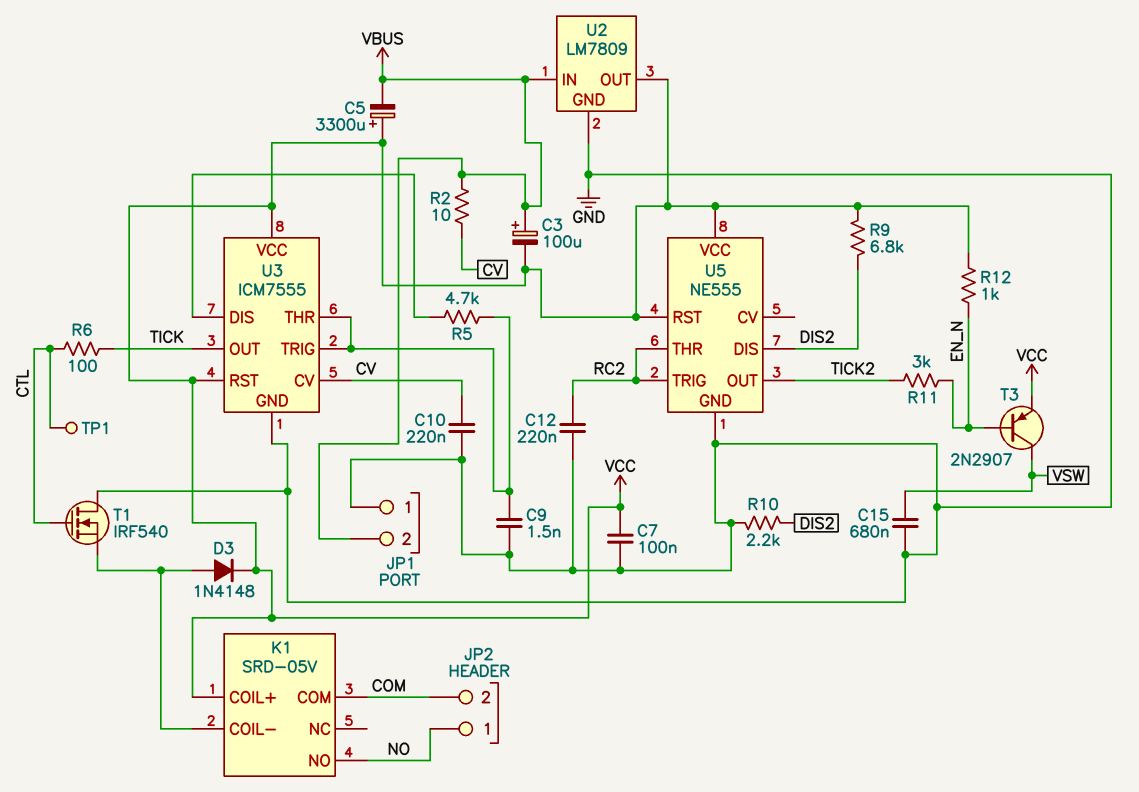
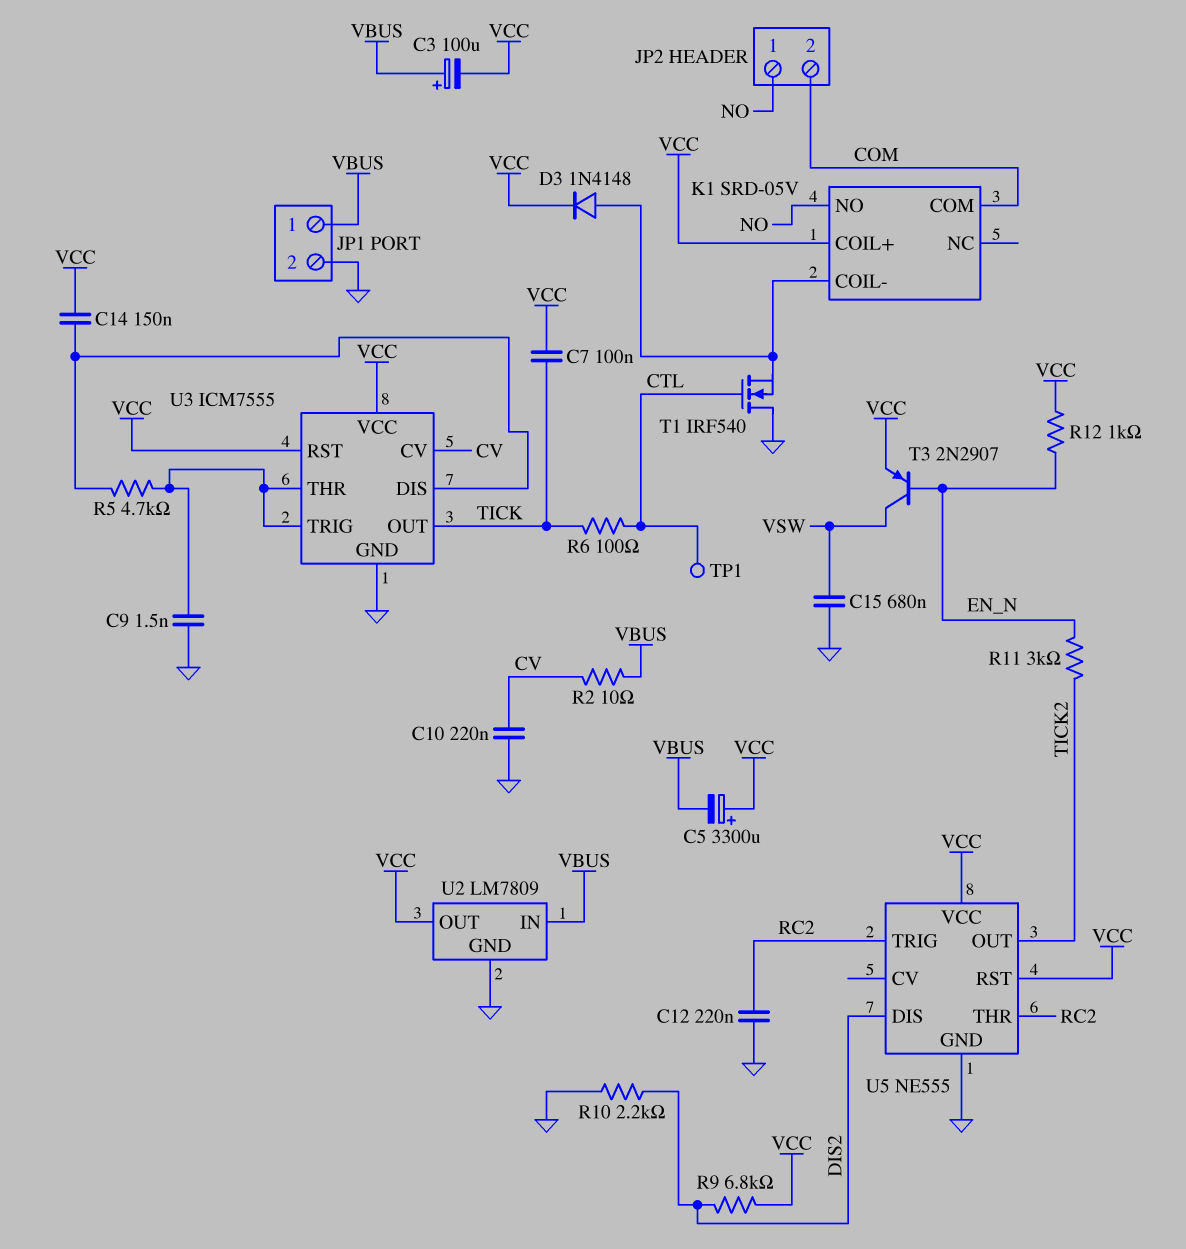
C7: 100nF (GND, VCC) -> 100nF (TICK, VCC)
C14: none -> 150nF (U3/DIS, VCC)
JP1 pin 1: GND -> VBUS
JP1 pin 2: VBUS -> GND

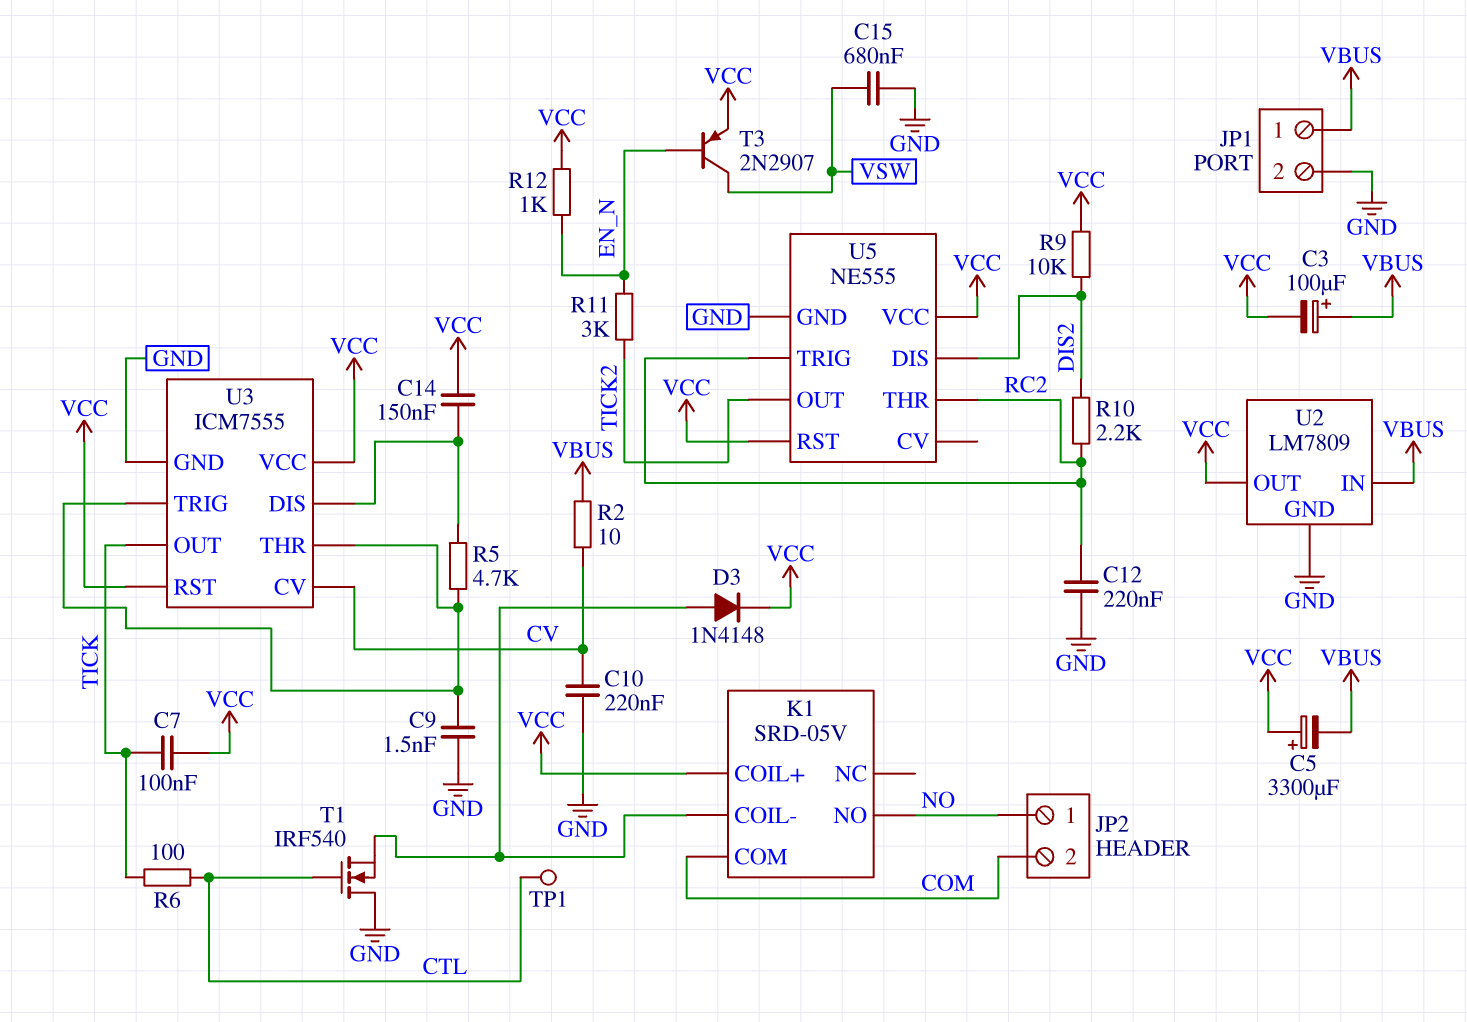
R9: 6.8k (DIS2, VCC) -> 10k (DIS2, VCC)
R10: 2.2k (DIS2, GND) -> 2.2k (DIS2, RC2)

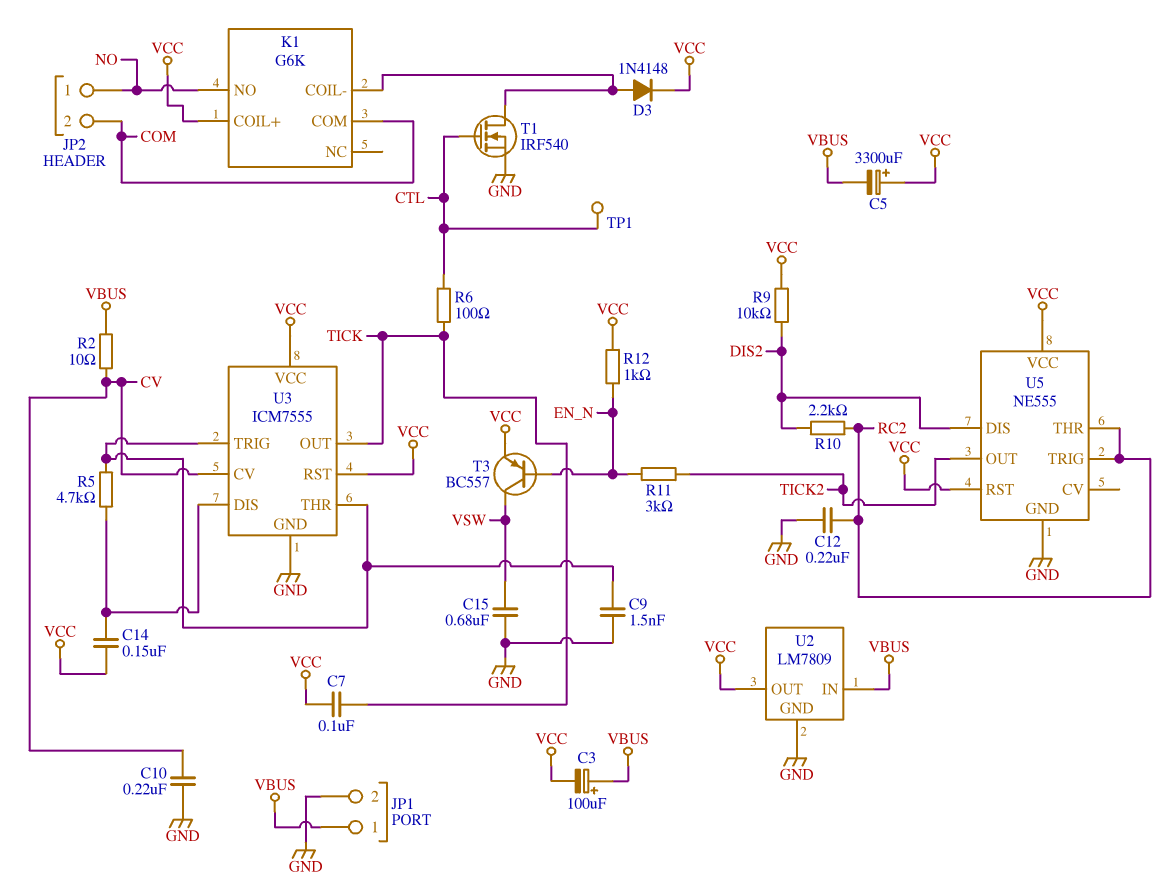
K1: SRD-05V -> G6K
T1: NMOS IRF540 (G CTL, D GND, S K1/COIL-) -> NMOS IRF540 (G CTL, D K1/COIL-, S GND)
T3: PNP 2N2907 (B EN_N, C VSW, E VCC) -> PNP BC557 (B EN_N, C VSW, E VCC)

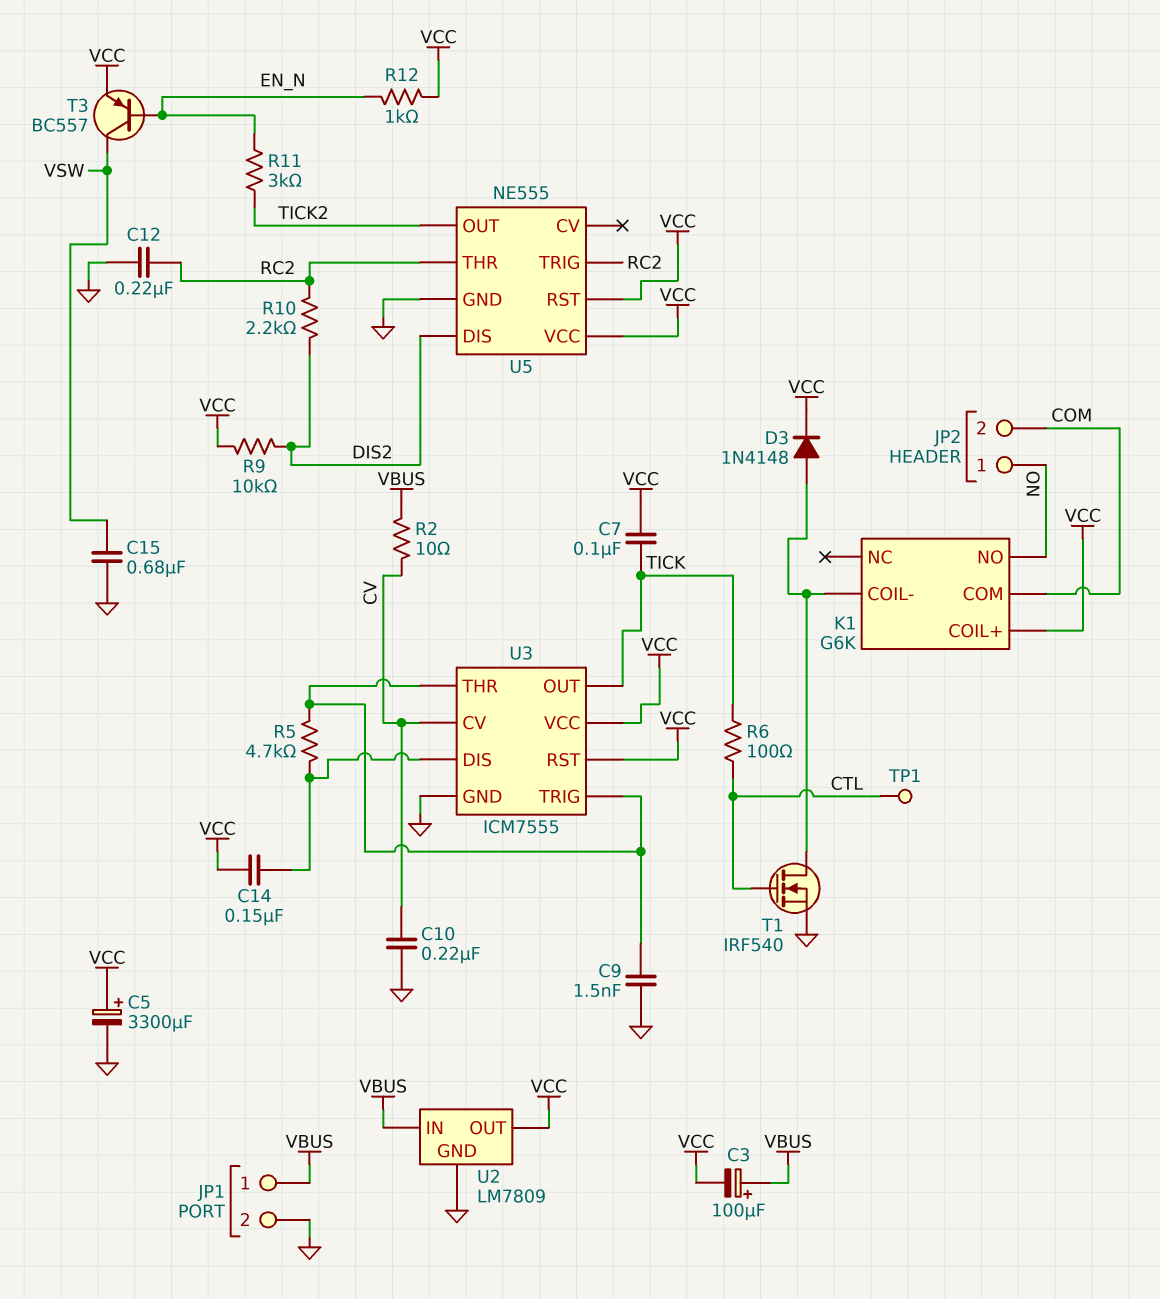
C5: 3300uF (plus VCC, minus VBUS) -> 3300uF (plus VCC, minus GND)

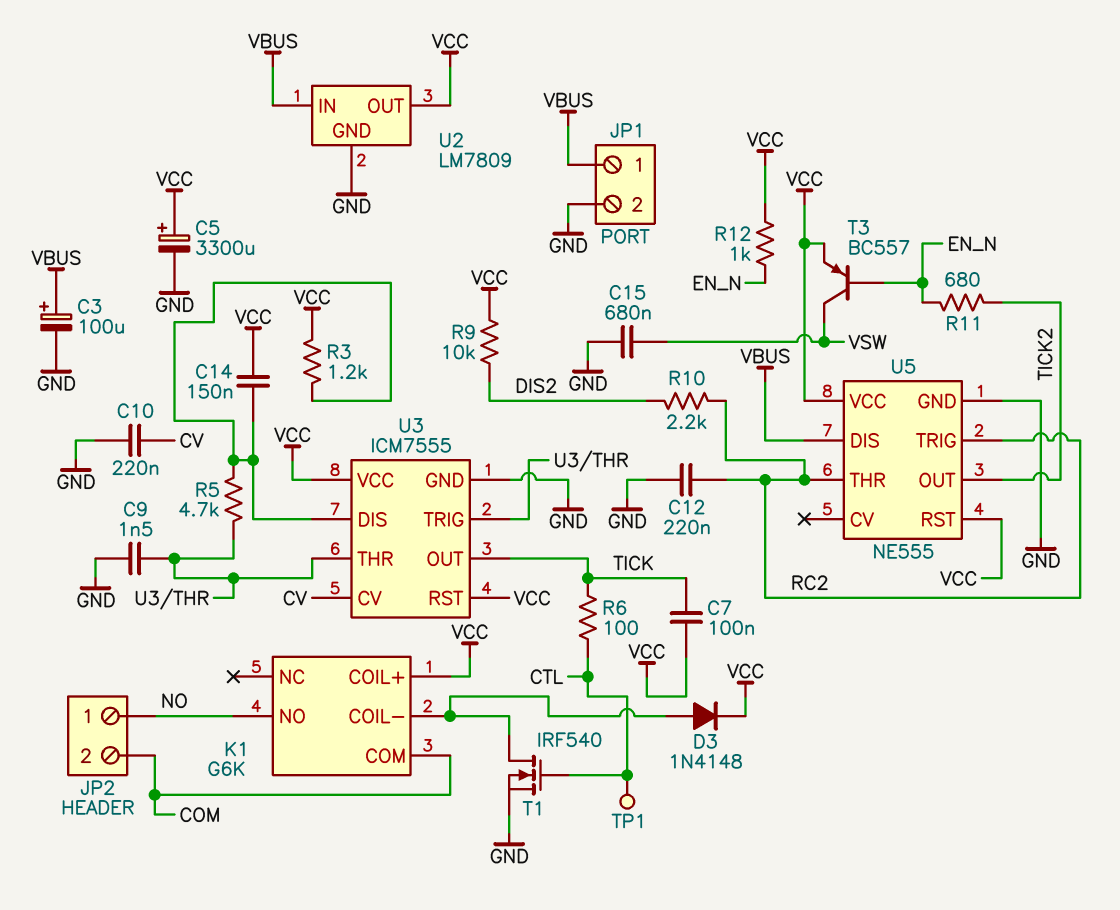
C3: 100uF (plus VBUS, minus VCC) -> 100uF (plus VBUS, minus GND)
R2: 10 (CV, VBUS) -> none
R3: none -> 1.2k (U3/DIS, VCC)
R11: 3k (EN_N, TICK2) -> 680 (EN_N, TICK2)
U5 pin DIS: DIS2 -> VBUS

